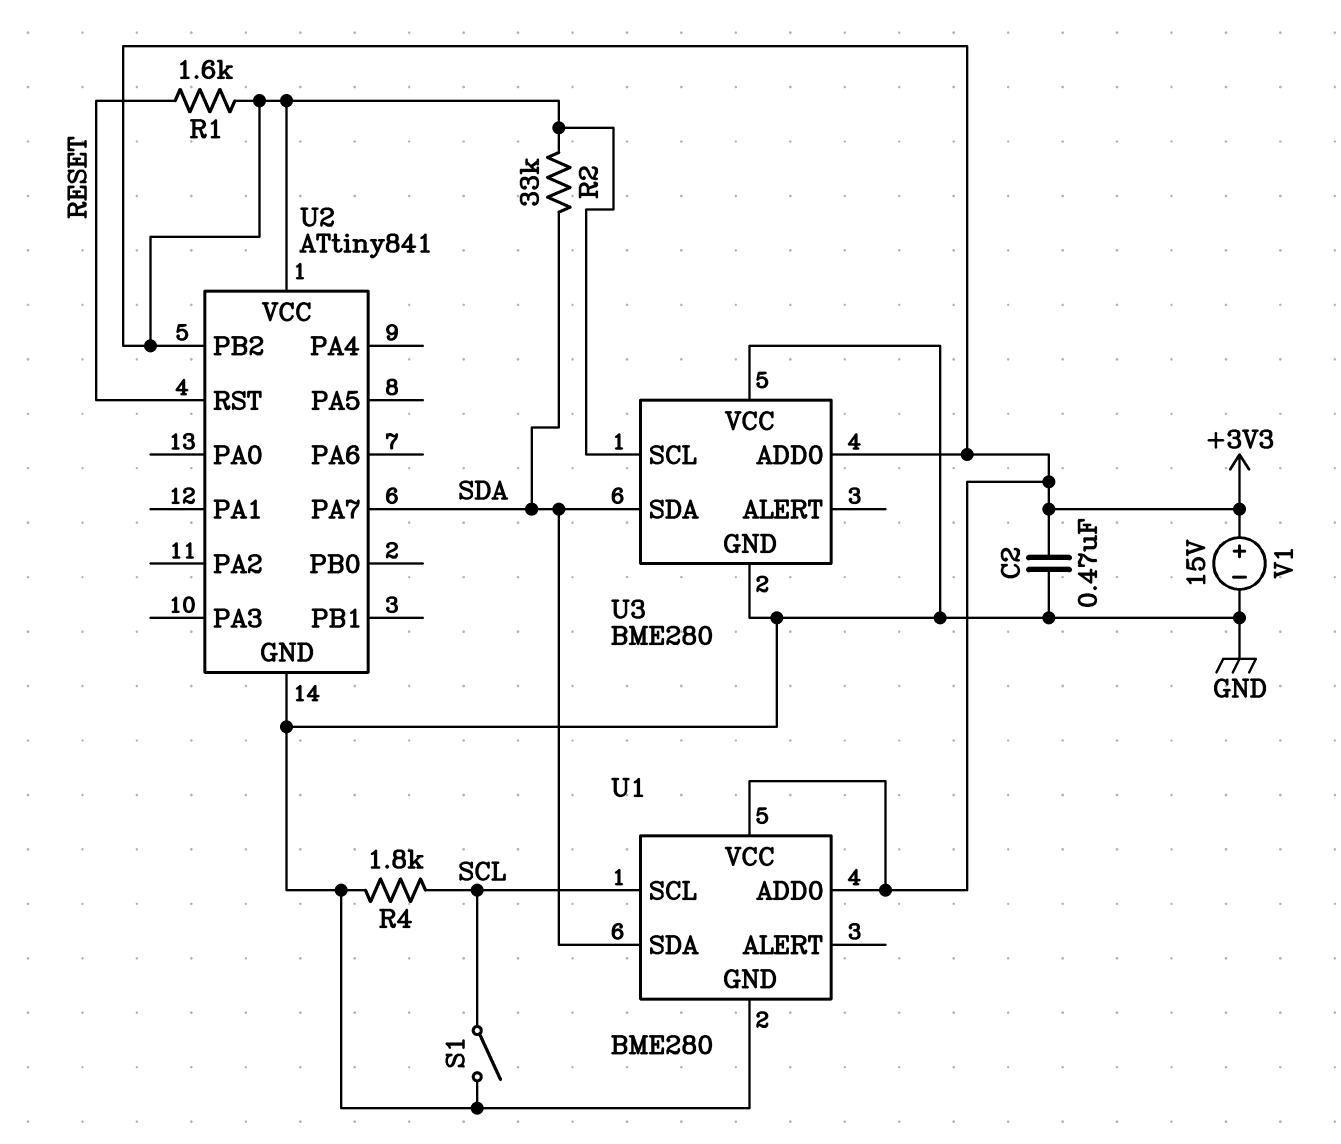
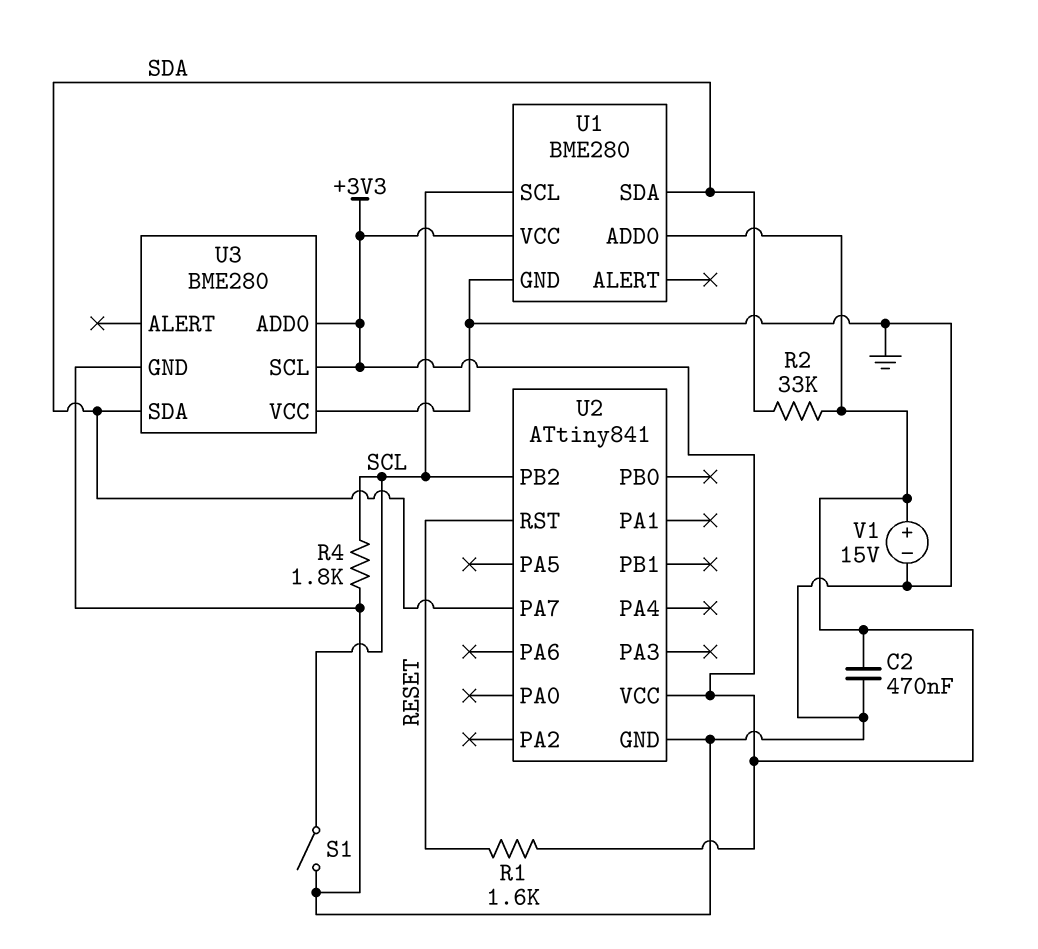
U2 pin PB2: +3V3 -> SCL

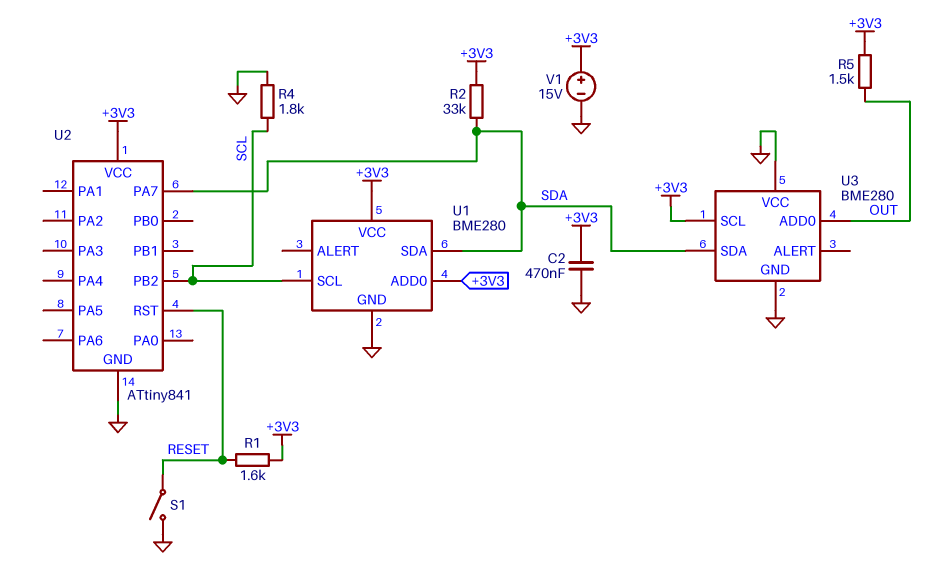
R5: none -> 1.5k (+3V3, OUT)
S1: switch (GND, SCL) -> switch (GND, RESET)
U3 pin ADD0: +3V3 -> OUT

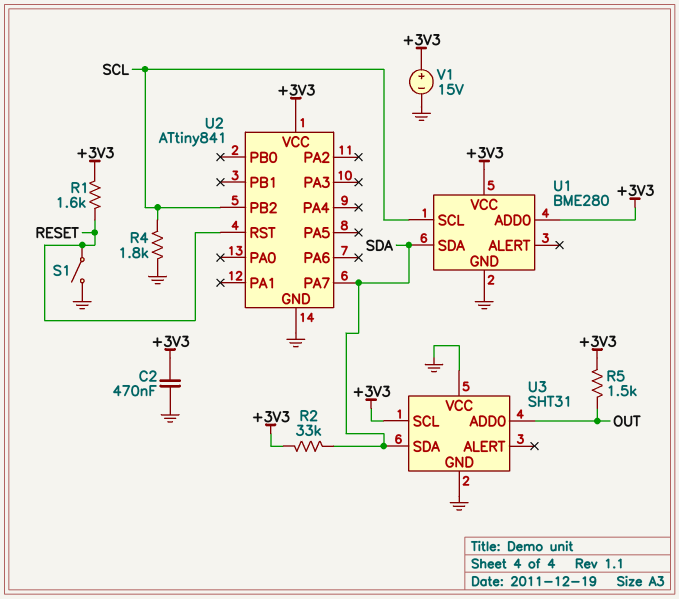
U3: BME280 -> SHT31

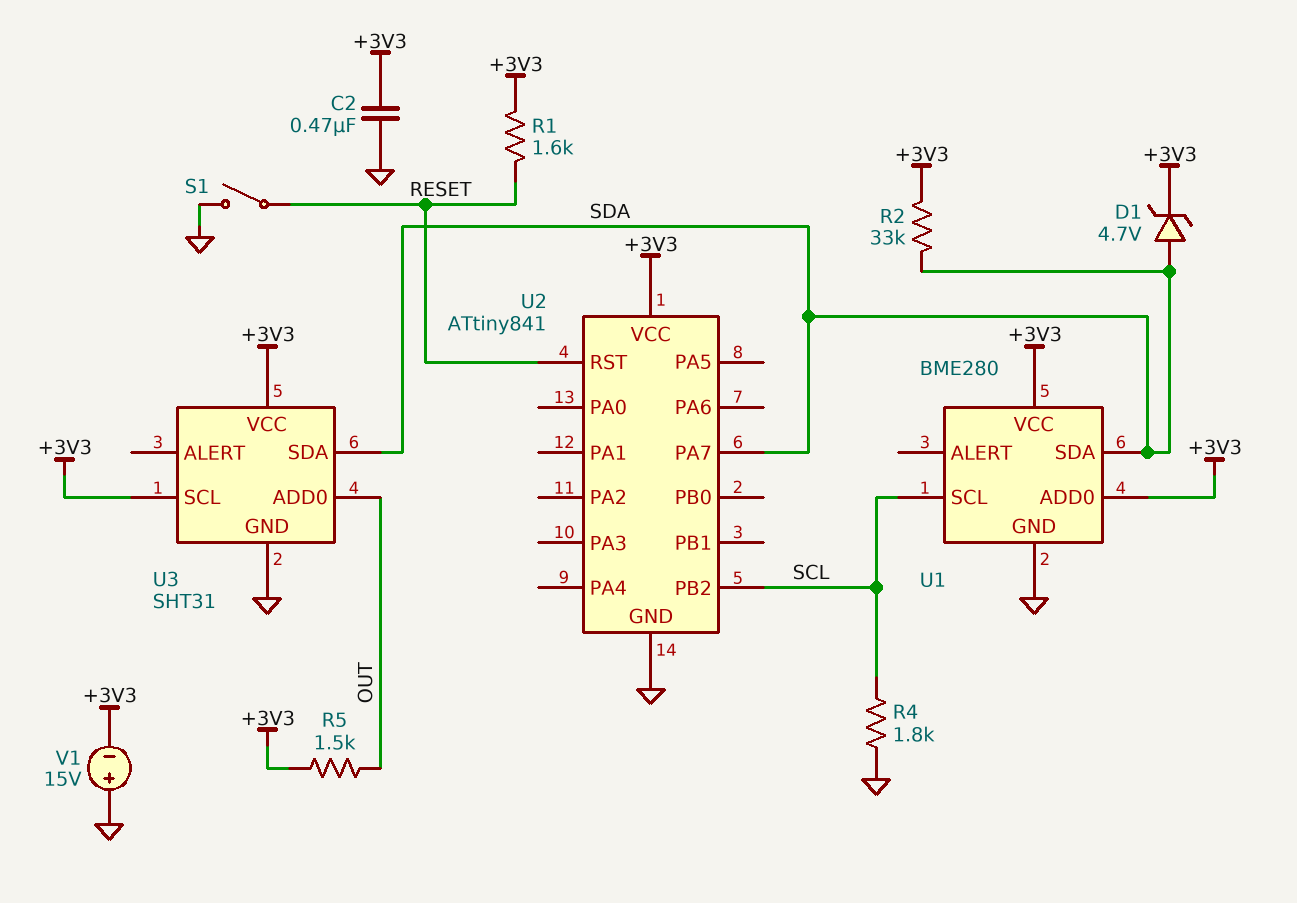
D1: none -> zener 4.7V (A SDA, K +3V3)
U3 pin VCC: GND -> +3V3
V1: 15V (plus +3V3, minus GND) -> 15V (plus GND, minus +3V3)

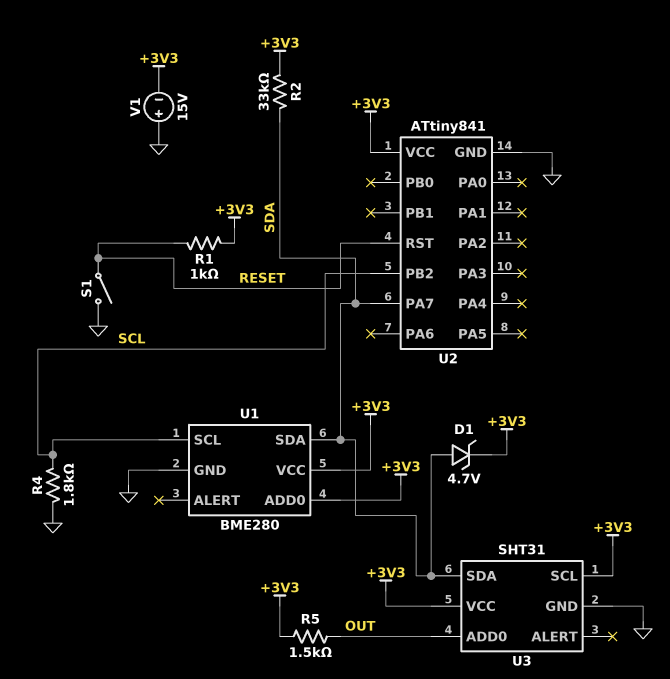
C2: 470nF (+3V3, GND) -> none
R1: 1.6k (+3V3, RESET) -> 1k (+3V3, RESET)

